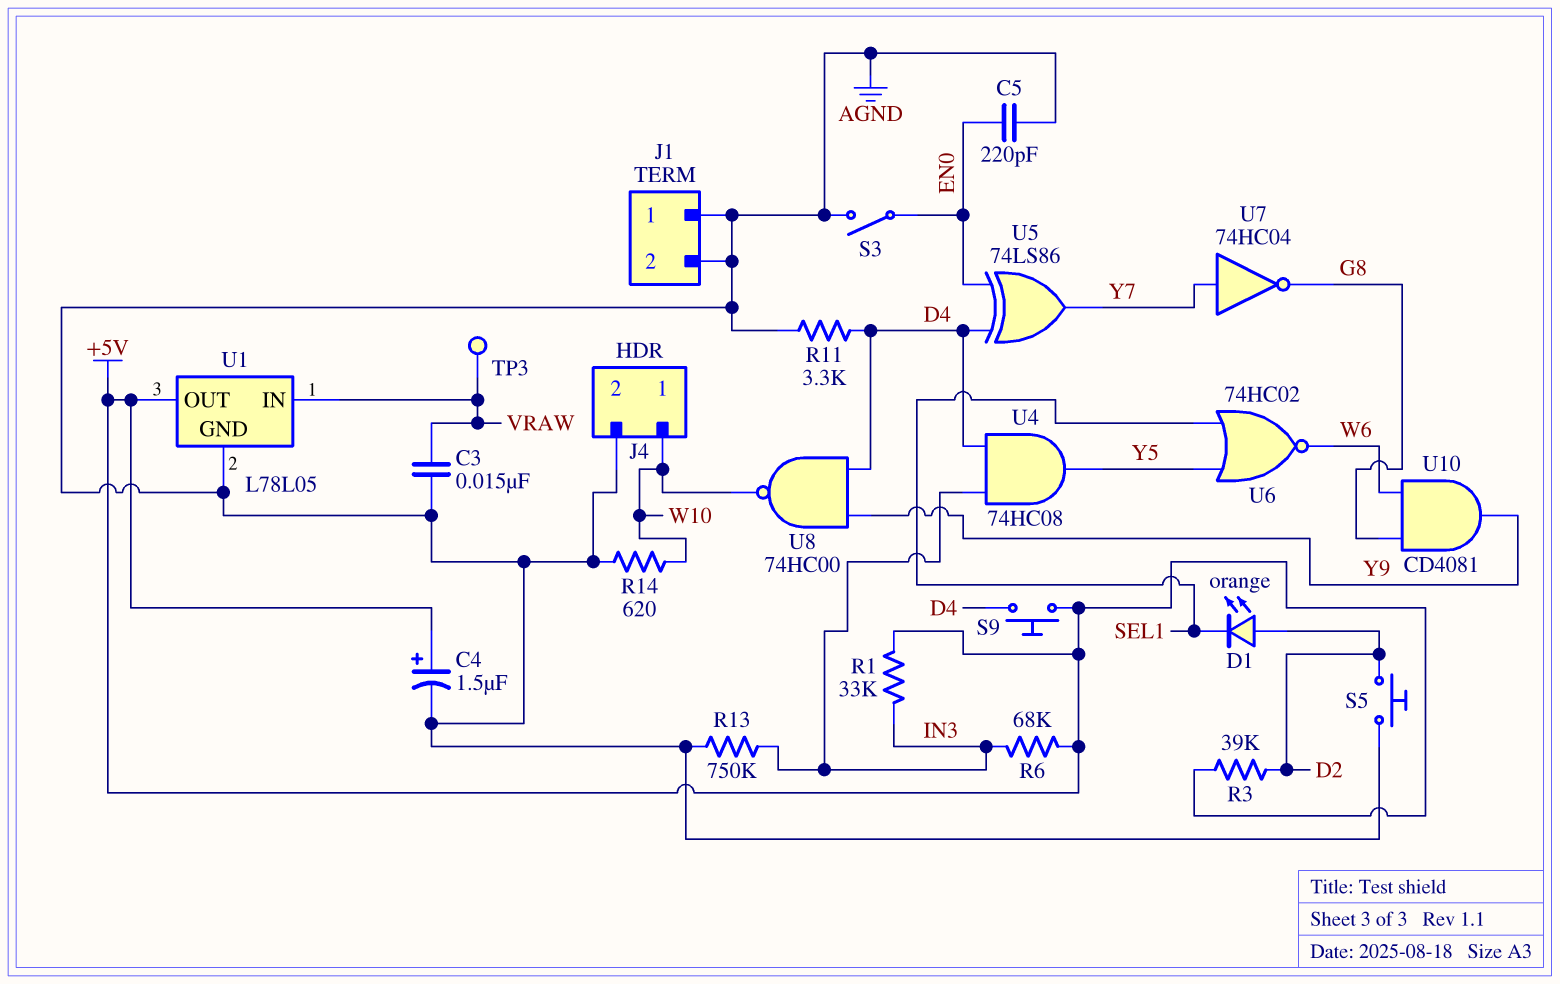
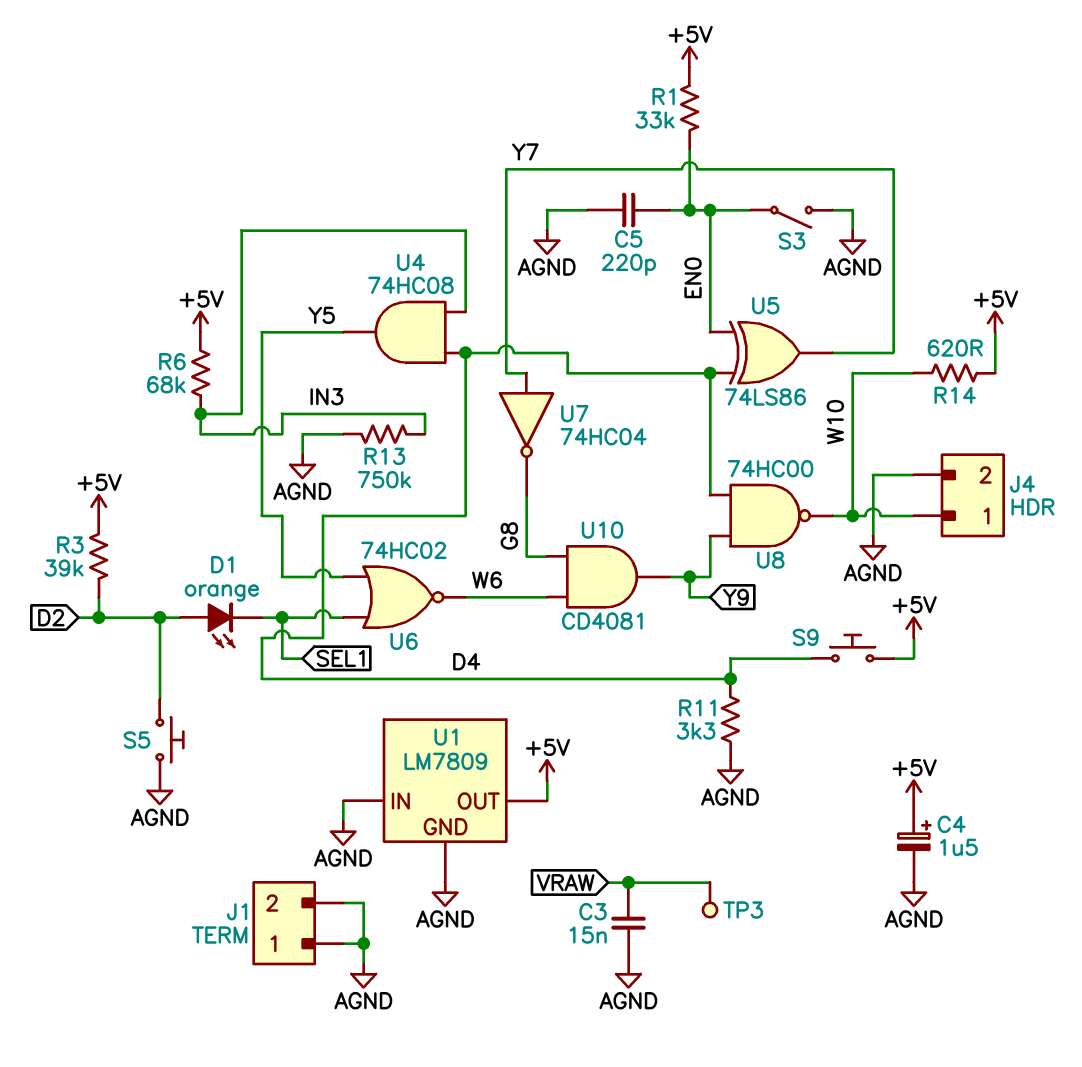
R1: 33k (+5V, IN3) -> 33k (+5V, EN0)
R14: 620 (AGND, W10) -> 620 (+5V, W10)
U1: L78L05 -> LM7809
U1 pin IN: VRAW -> AGND

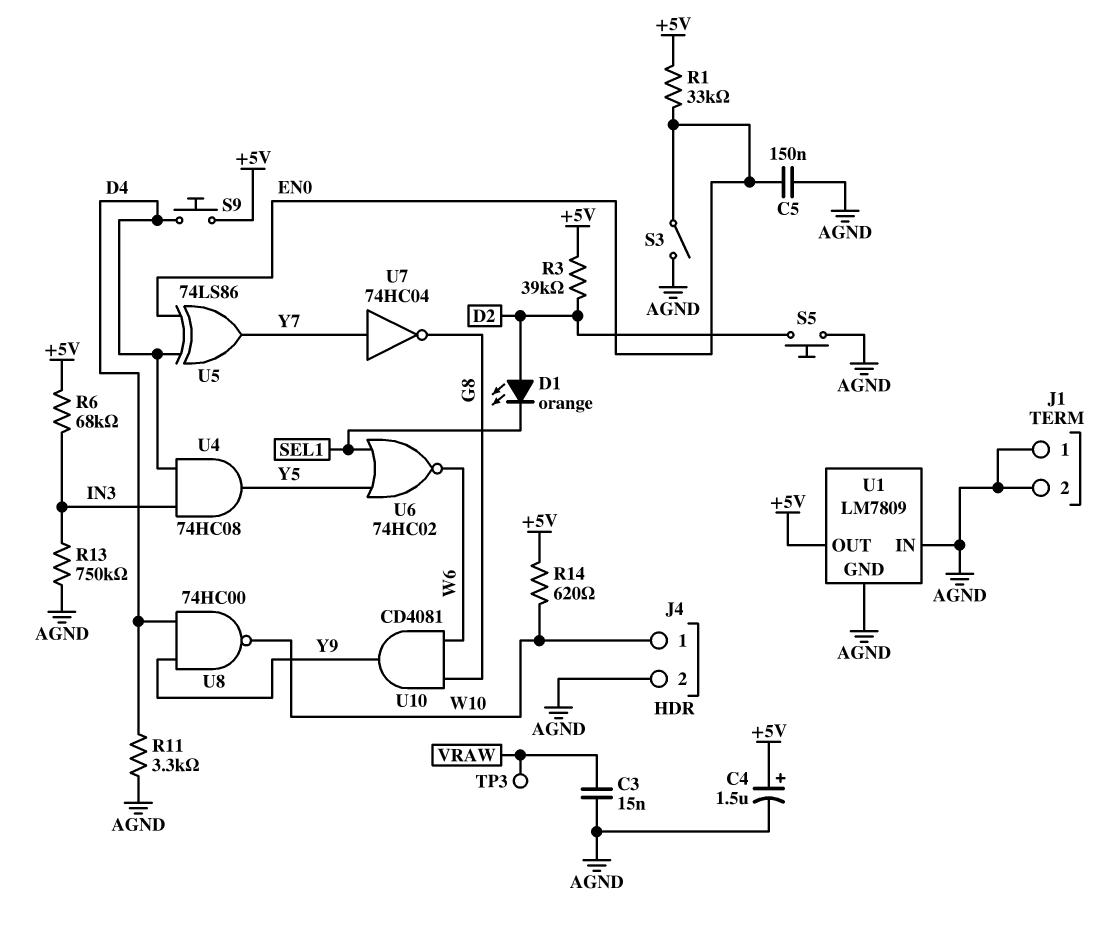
C5: 220pF (AGND, EN0) -> 150nF (AGND, EN0)

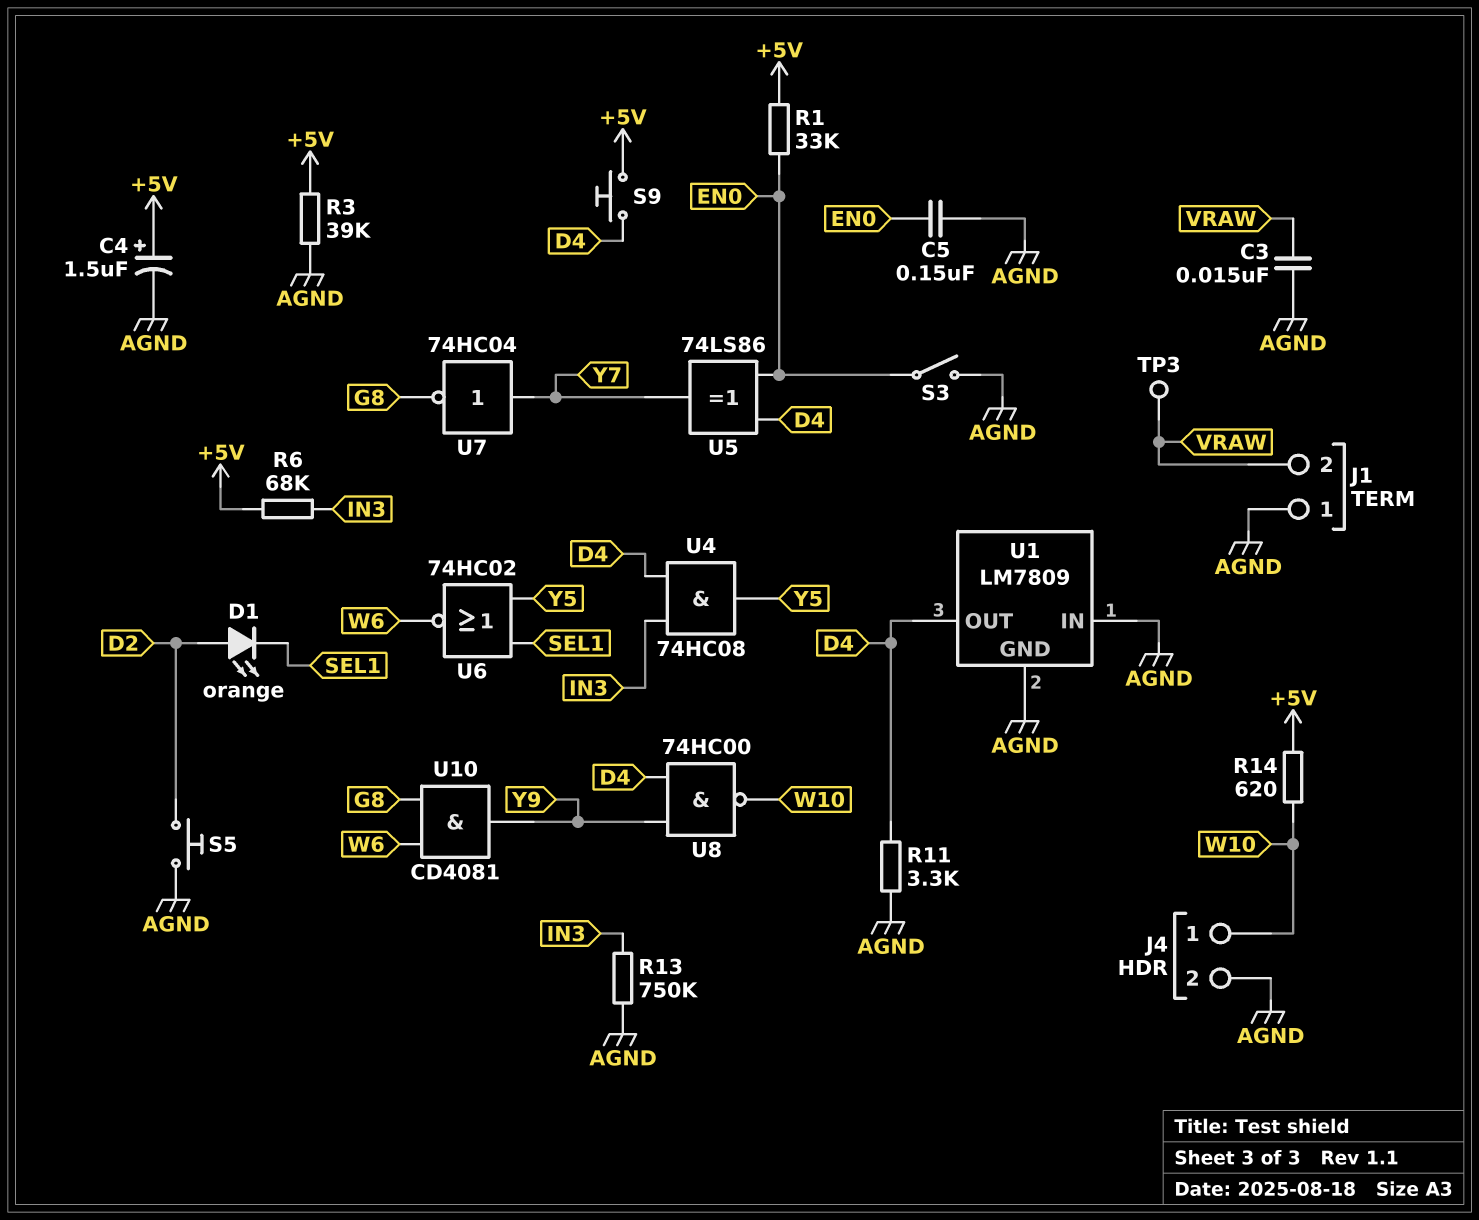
J1 pin 2: AGND -> VRAW
R3: 39k (+5V, D2) -> 39k (+5V, AGND)
U1 pin OUT: +5V -> D4

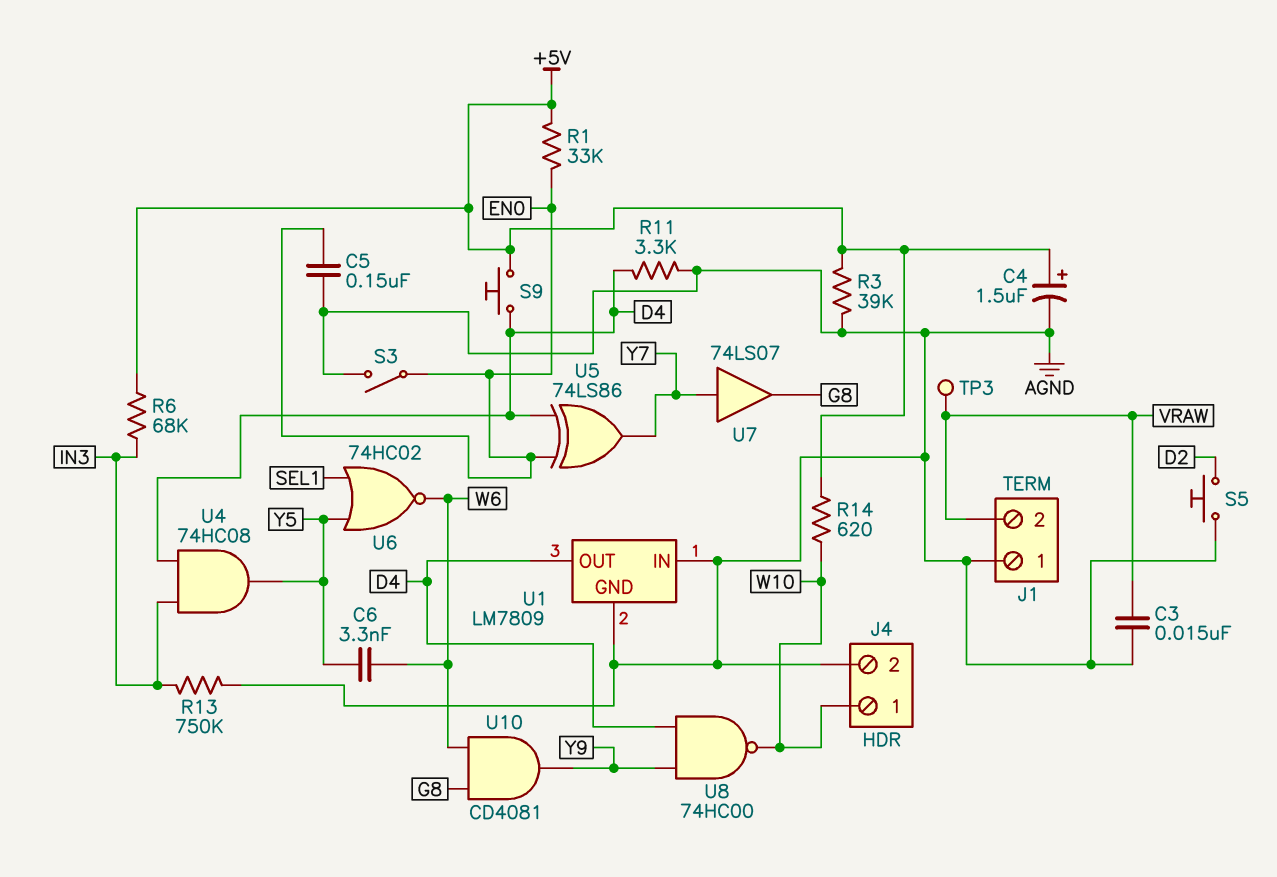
C6: none -> 3.3nF (W6, Y5)
D1: LED orange (A D2, K SEL1) -> none
U7: NOT 74HC04 (in Y7, out G8) -> buffer 74LS07 (in Y7, out G8)

